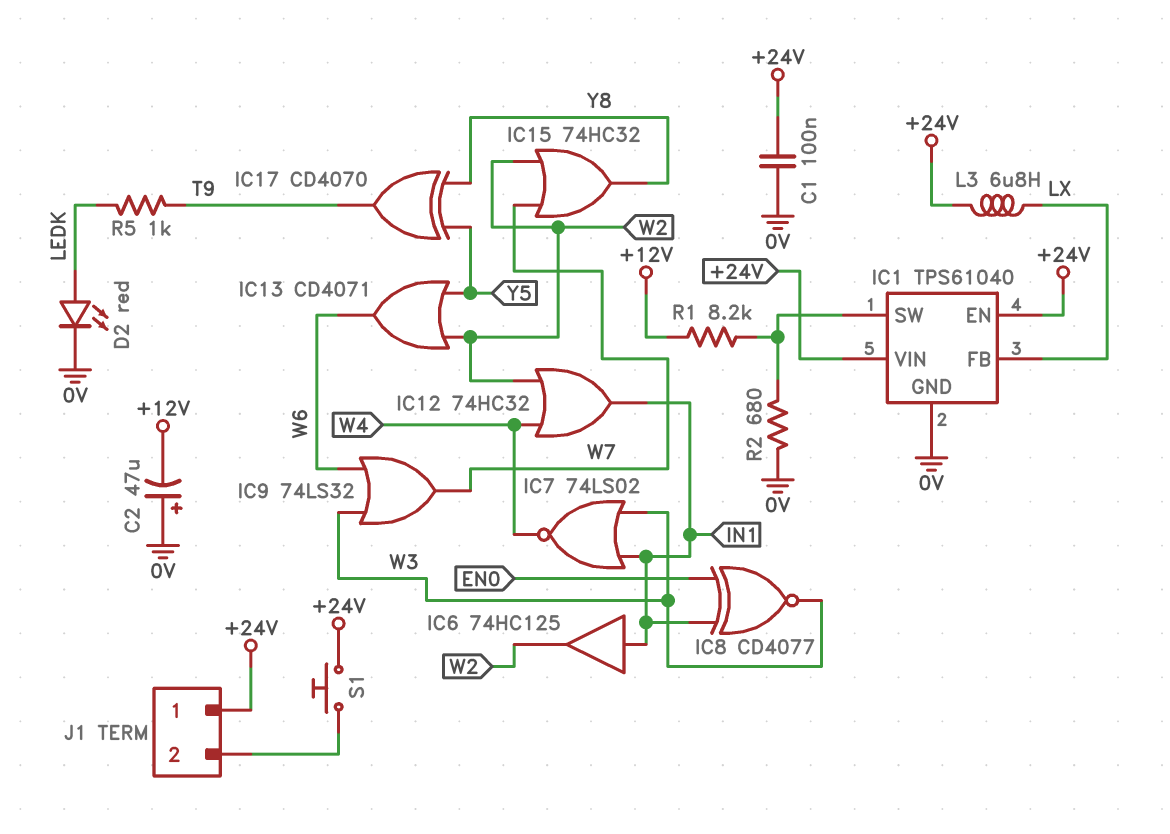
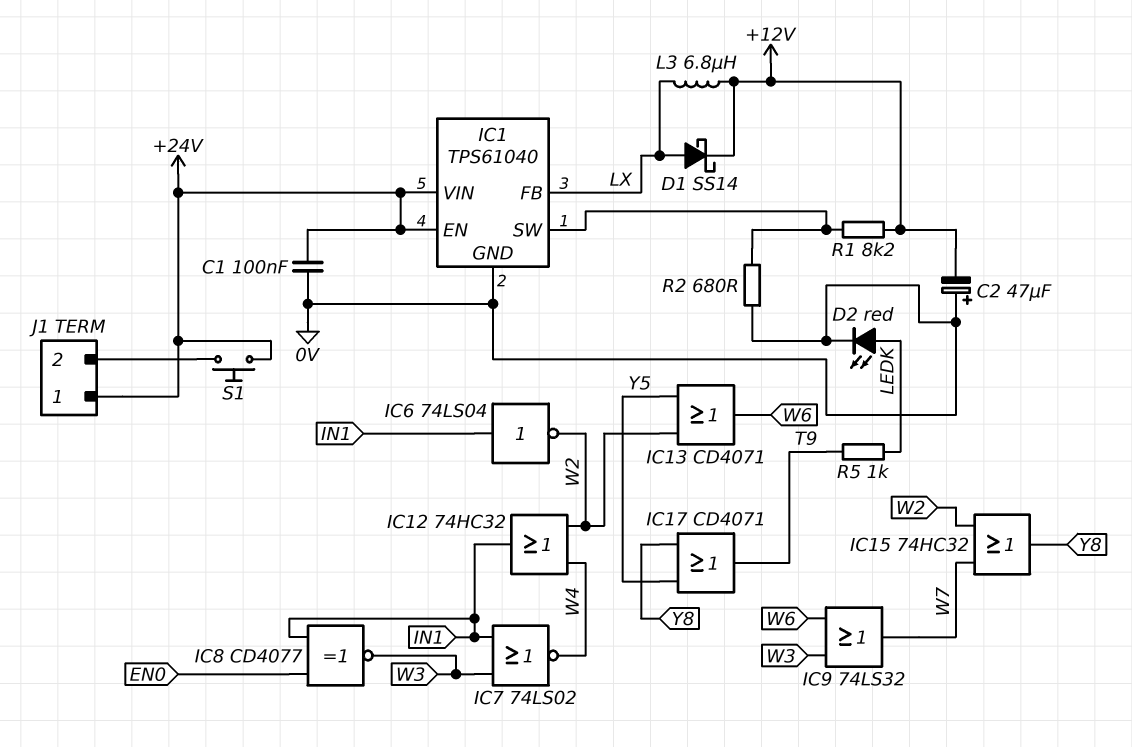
D1: none -> schottky SS14 (A LX, K +12V)
IC6: buffer 74HC125 (in IN1, out W2) -> NOT 74LS04 (in IN1, out W2)
IC17: XOR CD4070 (in Y5, in Y8, out T9) -> OR CD4071 (in Y5, in Y8, out T9)
L3: 6.8uH (+24V, LX) -> 6.8uH (+12V, LX)

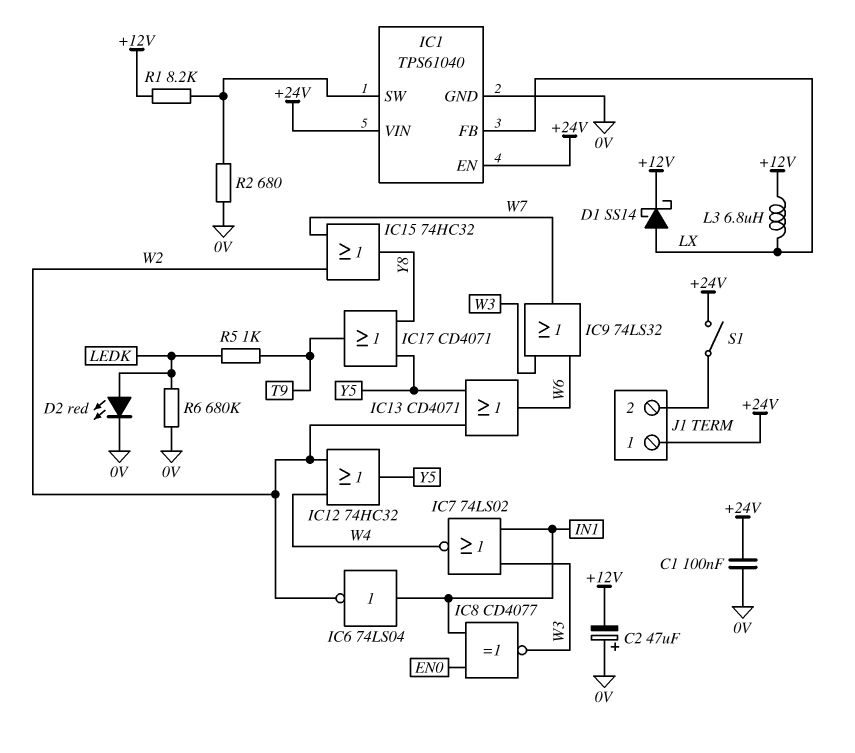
IC12: OR 74HC32 (in W2, in W4, out IN1) -> OR 74HC32 (in W2, in W4, out Y5)
R6: none -> 680k (0V, LEDK)
S1: button (+24V, J1/2) -> switch (+24V, J1/2)

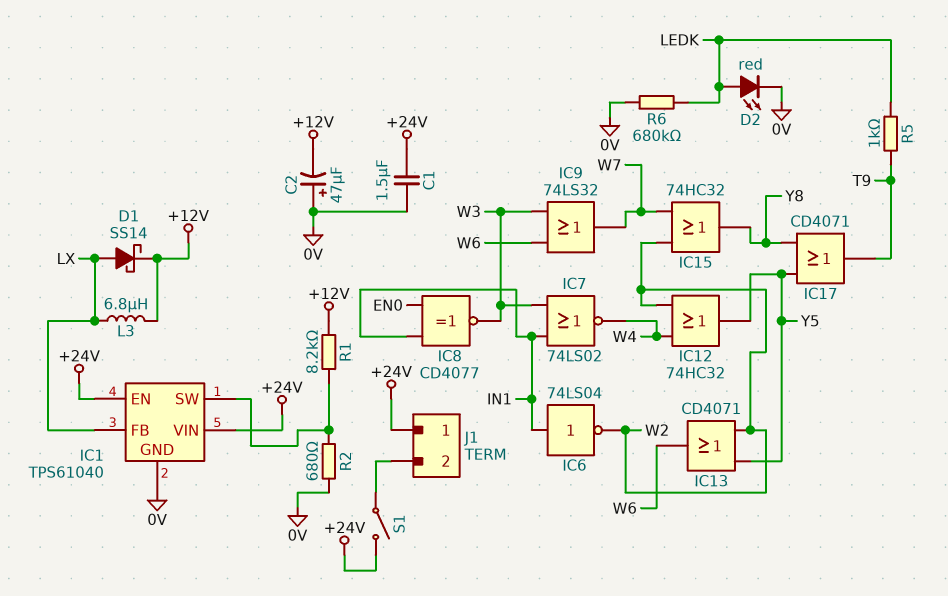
C1: 100nF (+24V, 0V) -> 1.5uF (+24V, 0V)

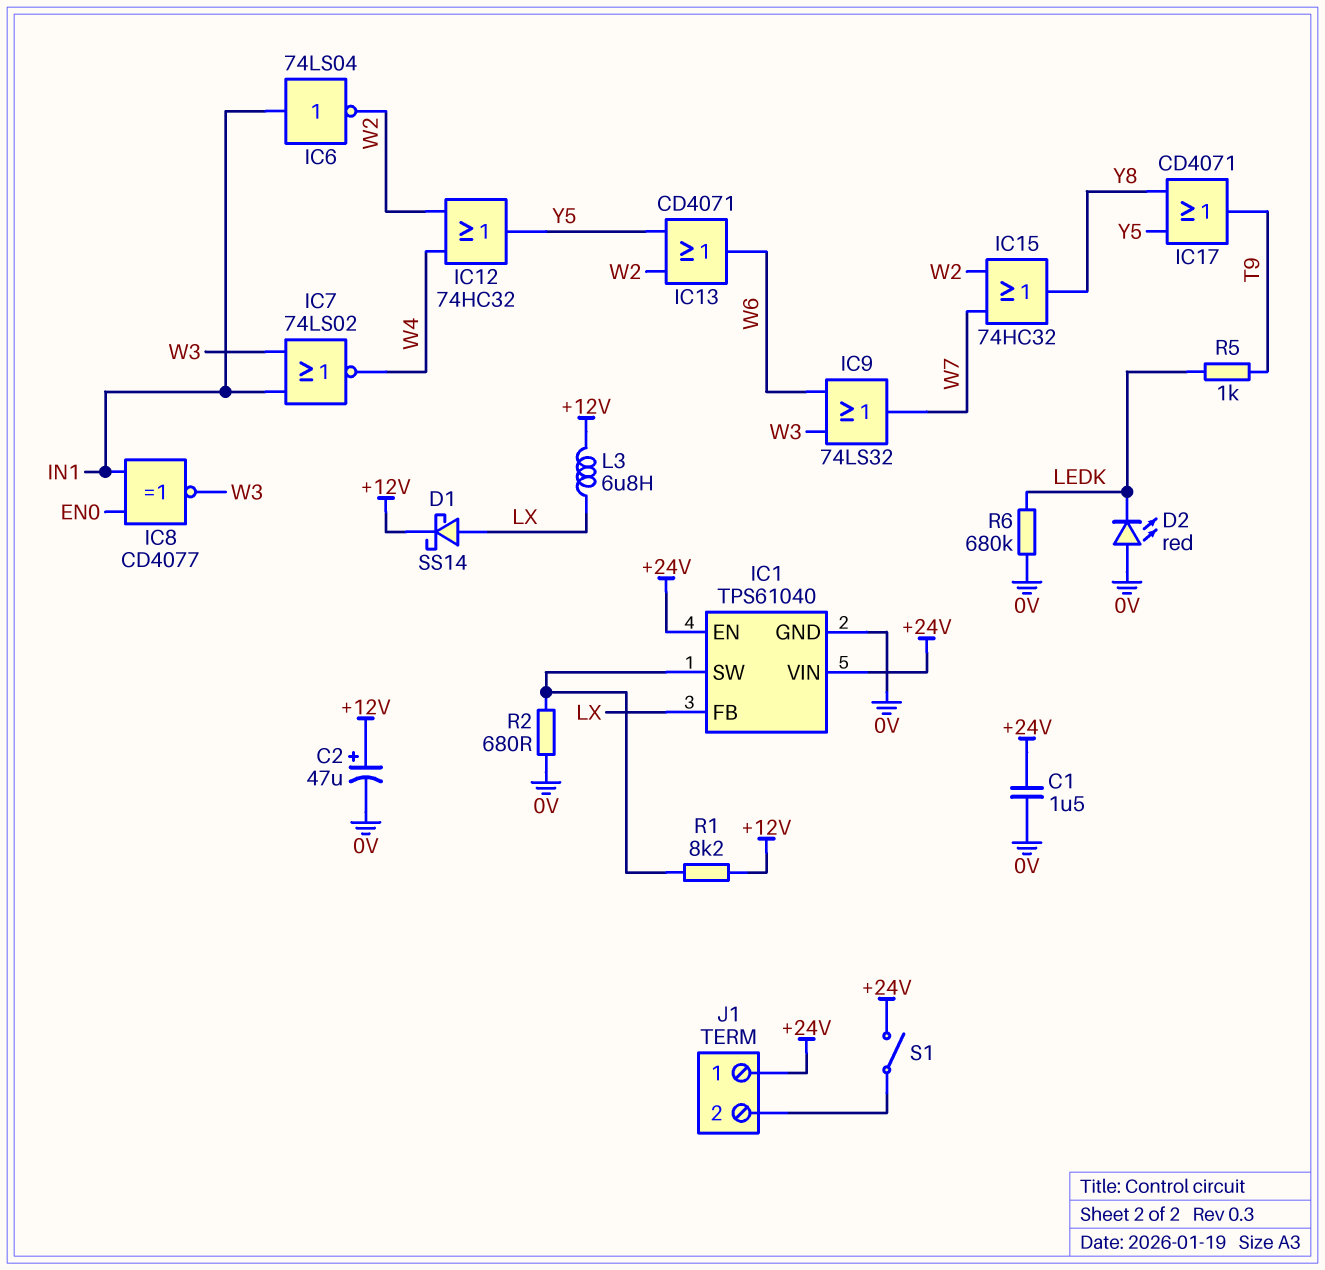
C2: 47uF (plus 0V, minus +12V) -> 47uF (plus +12V, minus 0V)
D2: LED red (A LEDK, K 0V) -> LED red (A 0V, K LEDK)

